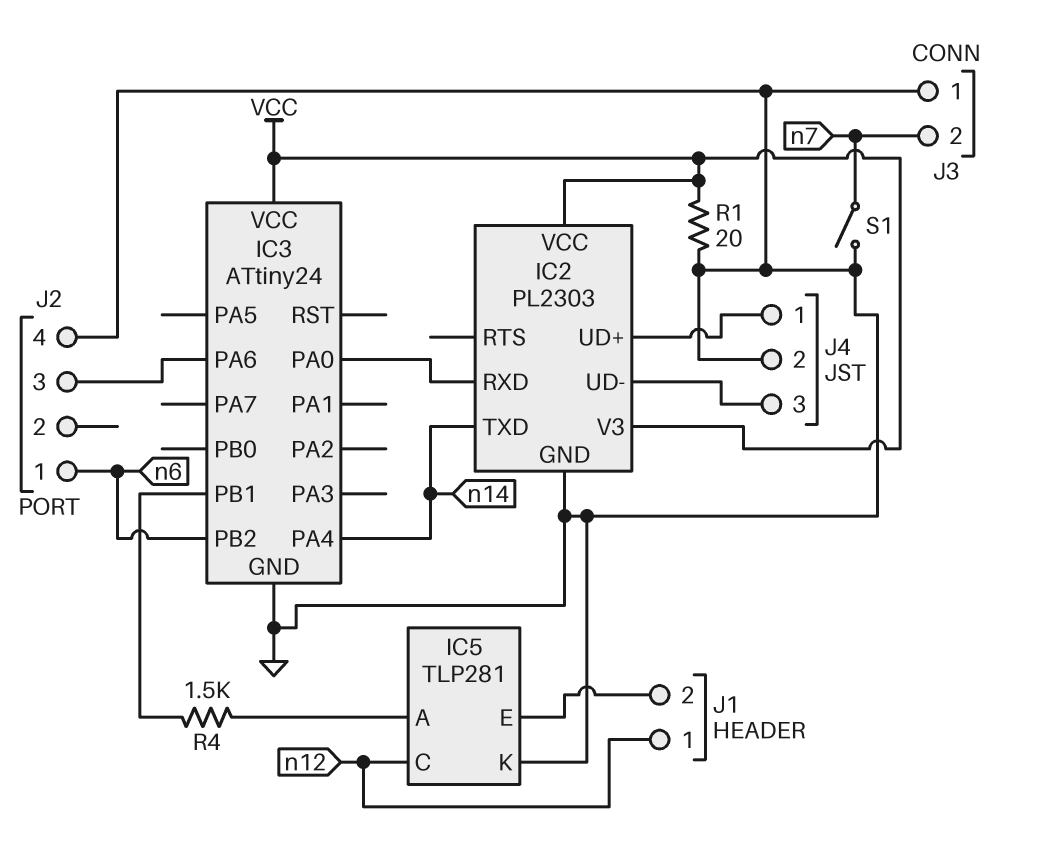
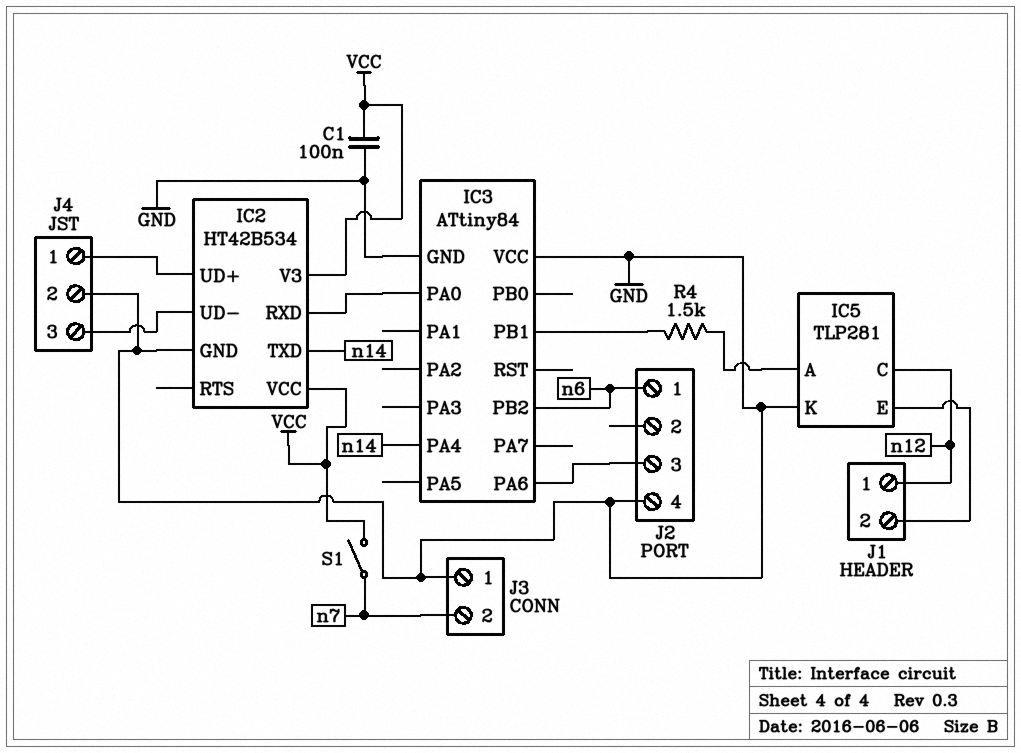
C1: none -> 100nF (GND, VCC)
IC2: PL2303 -> HT42B534
IC3: ATtiny24 -> ATtiny84
IC3 pin VCC: VCC -> GND
R1: 20 (GND, VCC) -> none
S1: switch (GND, n7) -> switch (VCC, n7)

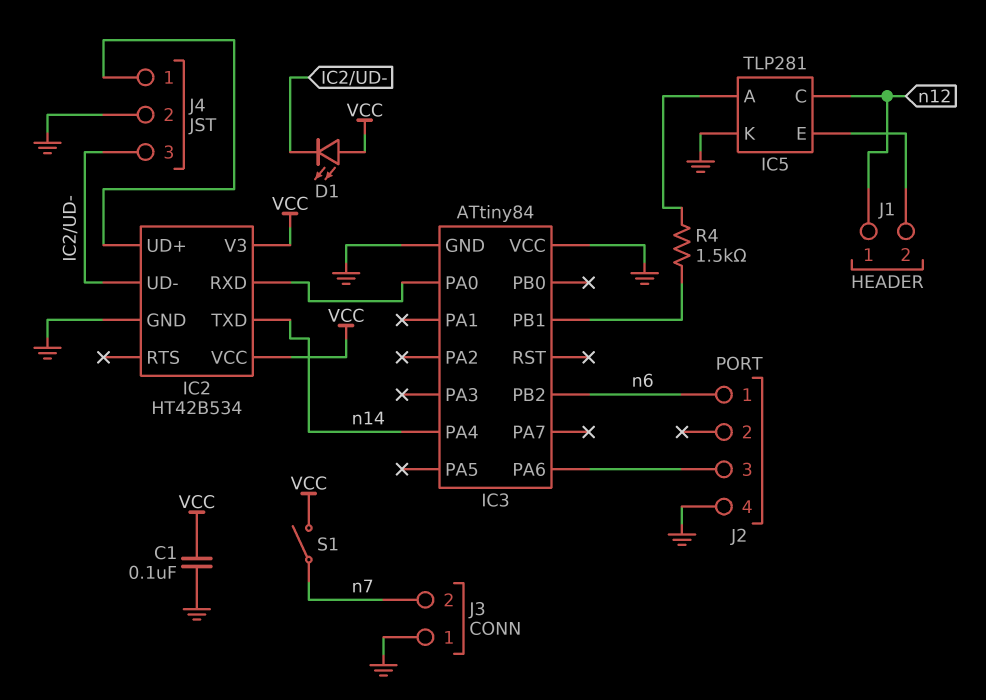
D1: none -> LED (A VCC, K IC2/UD-)

